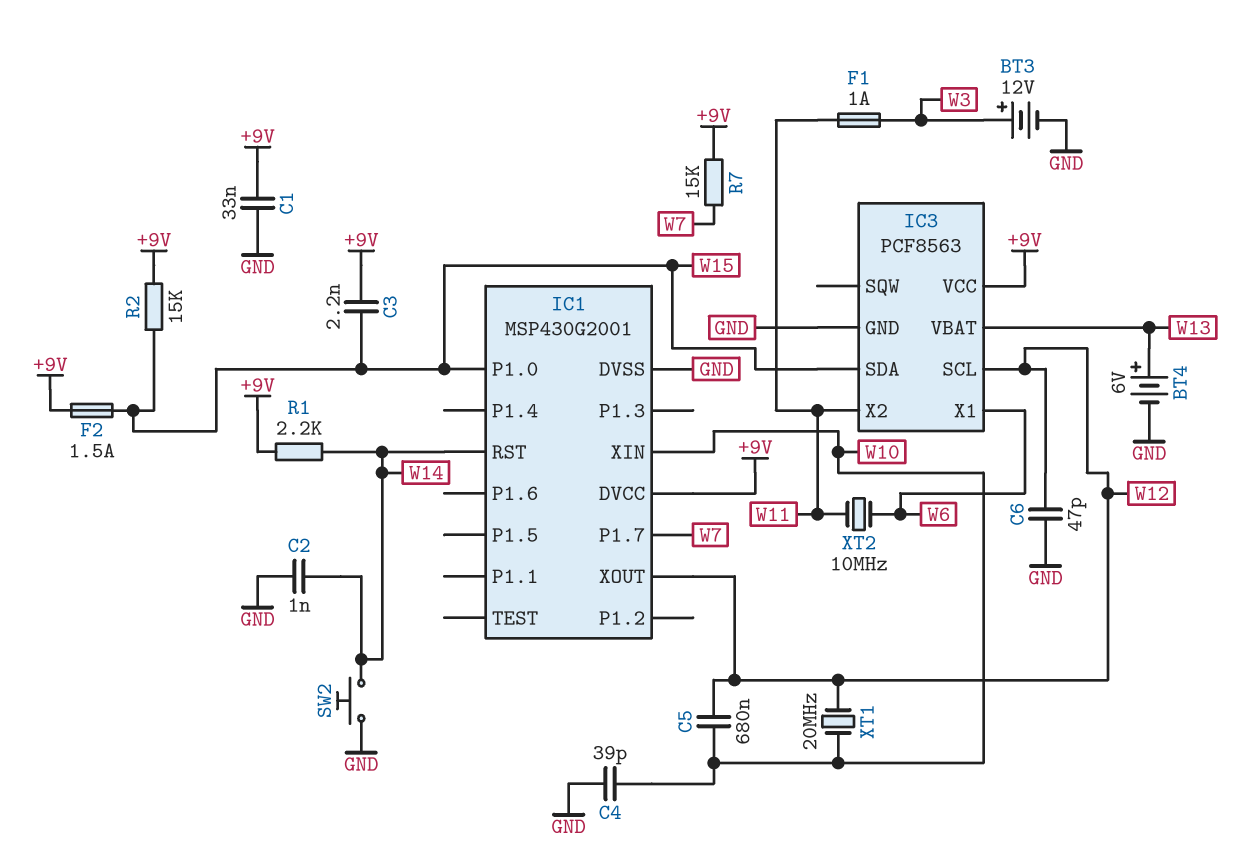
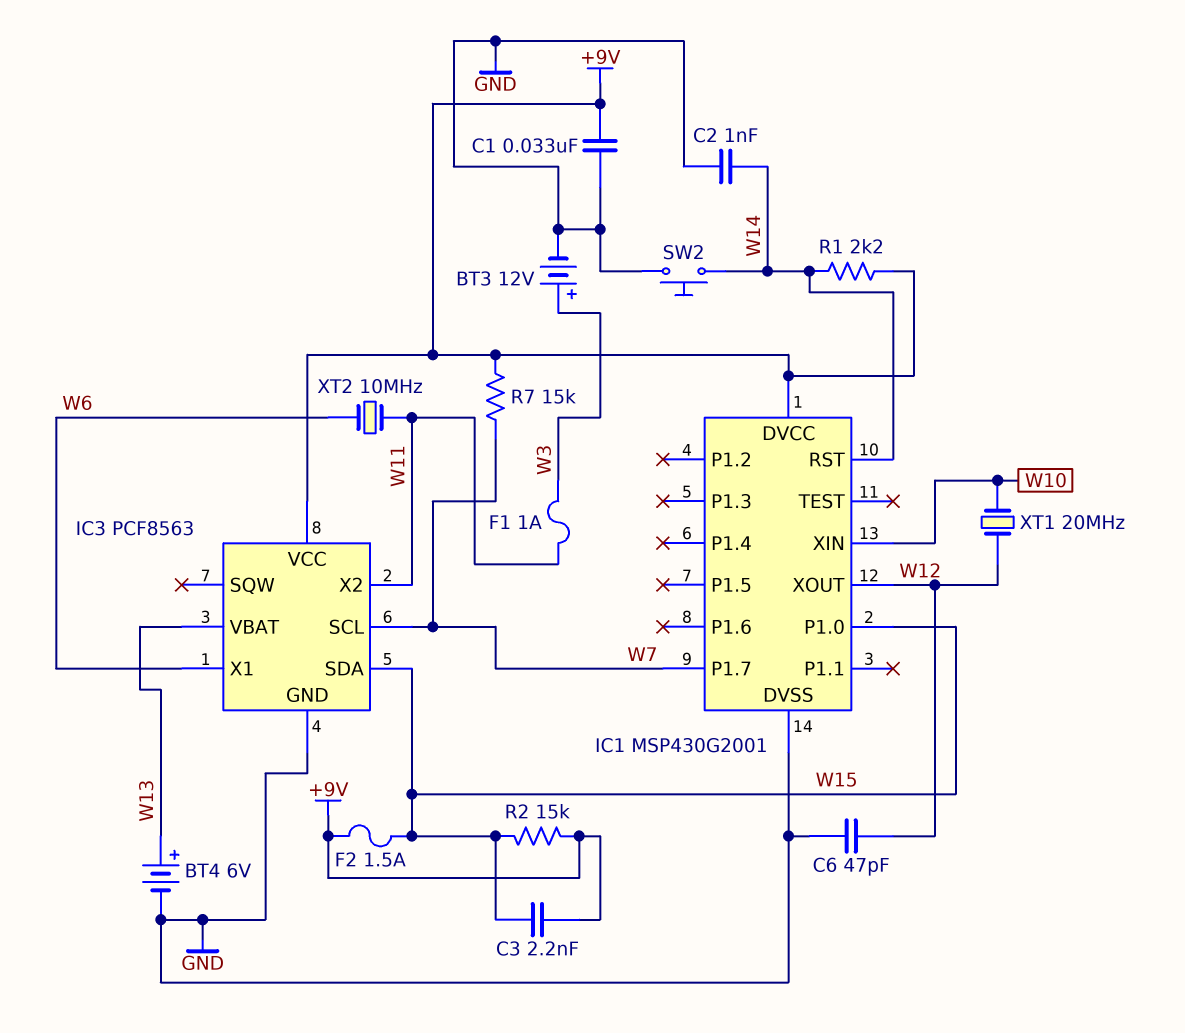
C4: 39pF (GND, W10) -> none
C5: 680nF (W10, W12) -> none
IC3 pin SCL: W12 -> W7

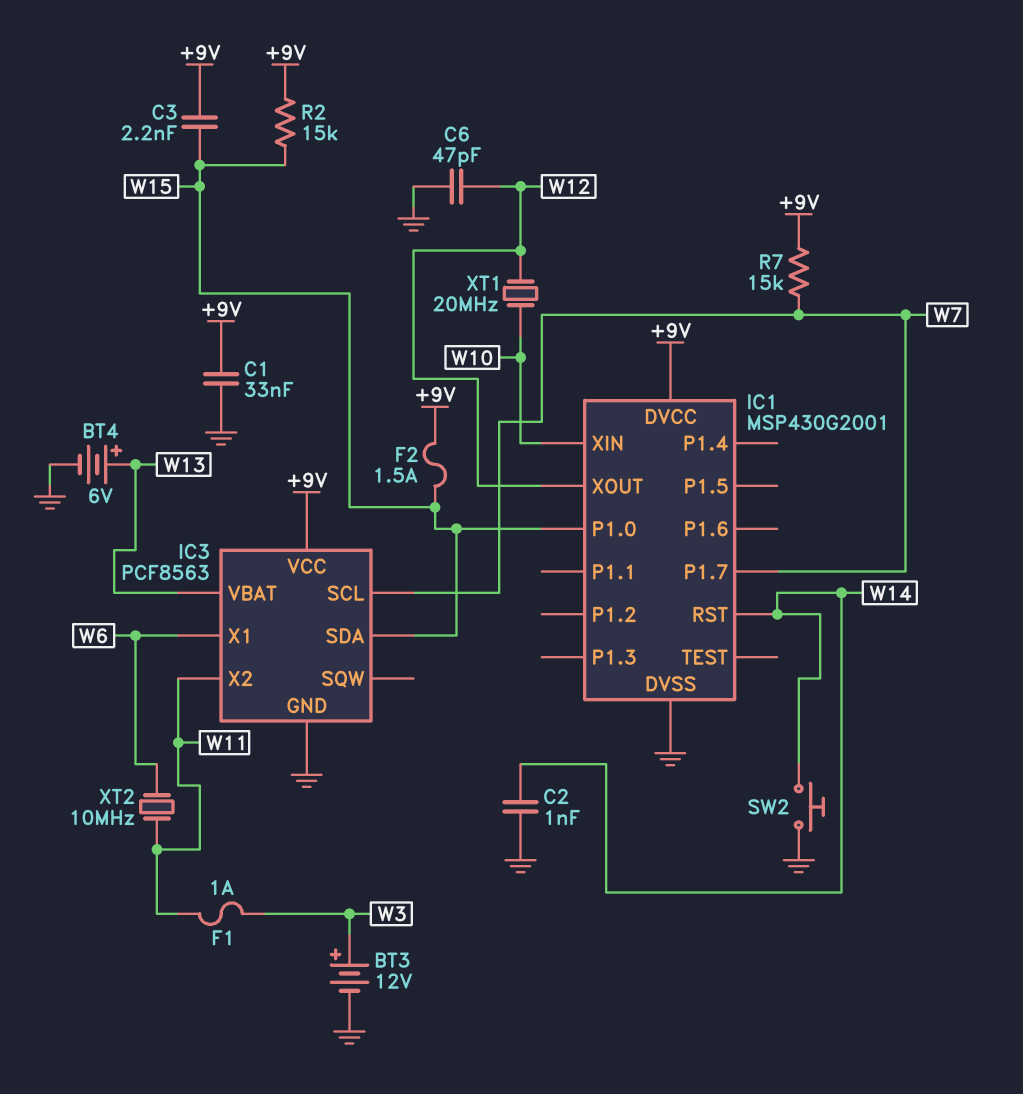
R1: 2.2k (+9V, W14) -> none

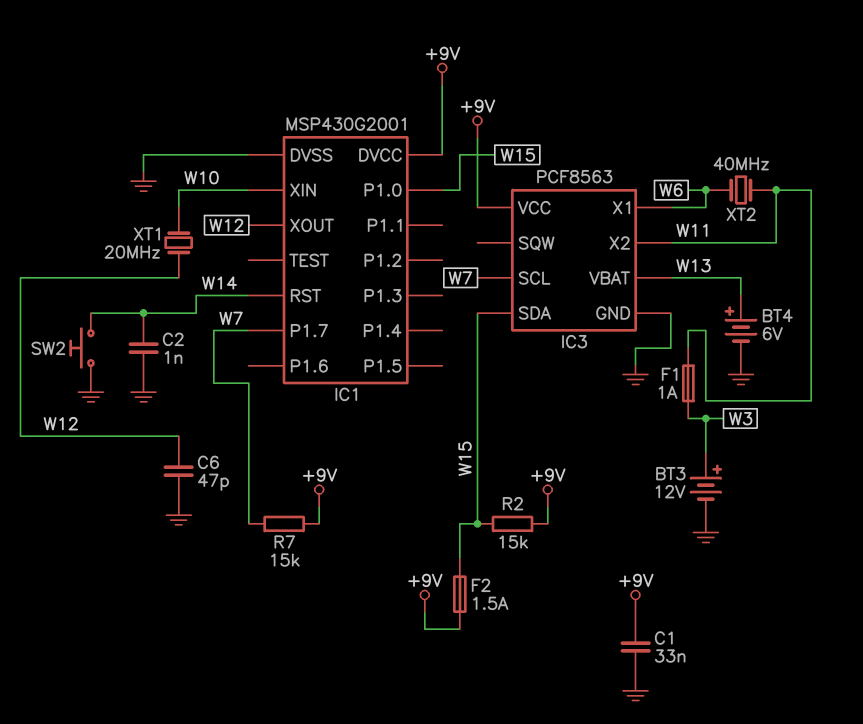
C3: 2.2nF (+9V, W15) -> none
XT2: 10MHz (W6, W11) -> 40MHz (W6, W11)

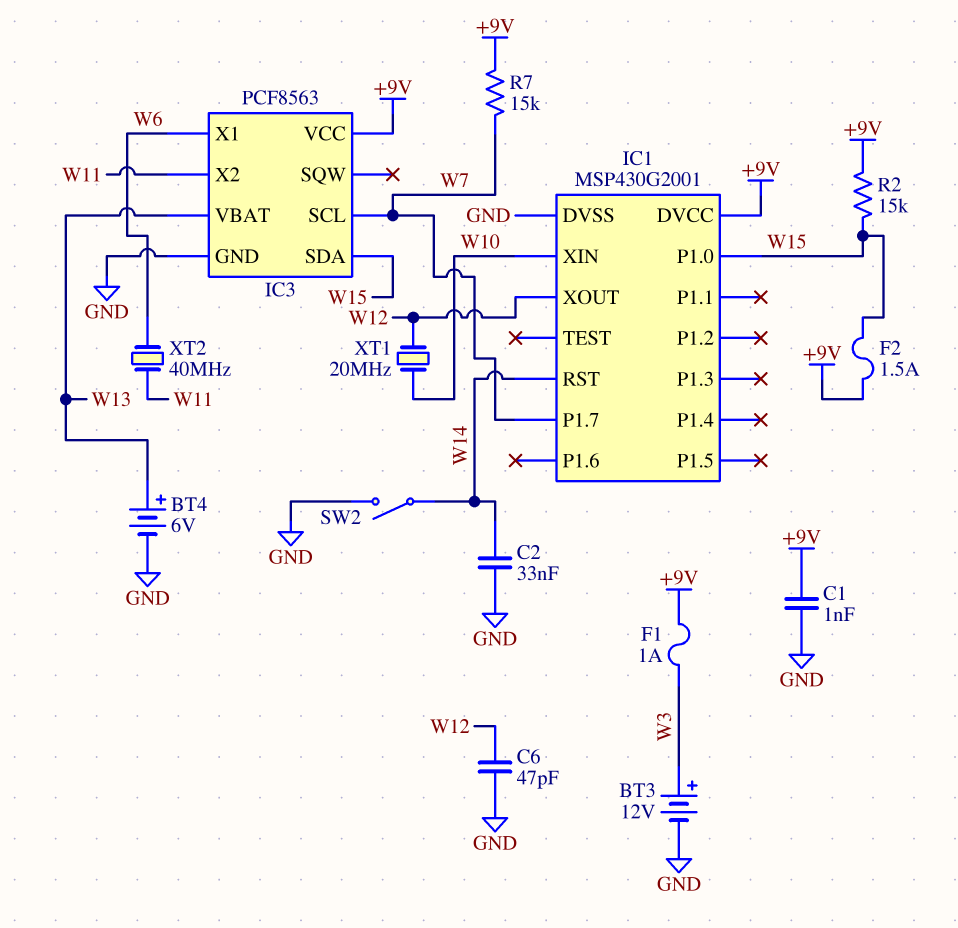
C1: 33nF (+9V, GND) -> 1nF (+9V, GND)
C2: 1nF (GND, W14) -> 33nF (GND, W14)
F1: 1A (W3, W11) -> 1A (+9V, W3)
SW2: button (GND, W14) -> switch (GND, W14)

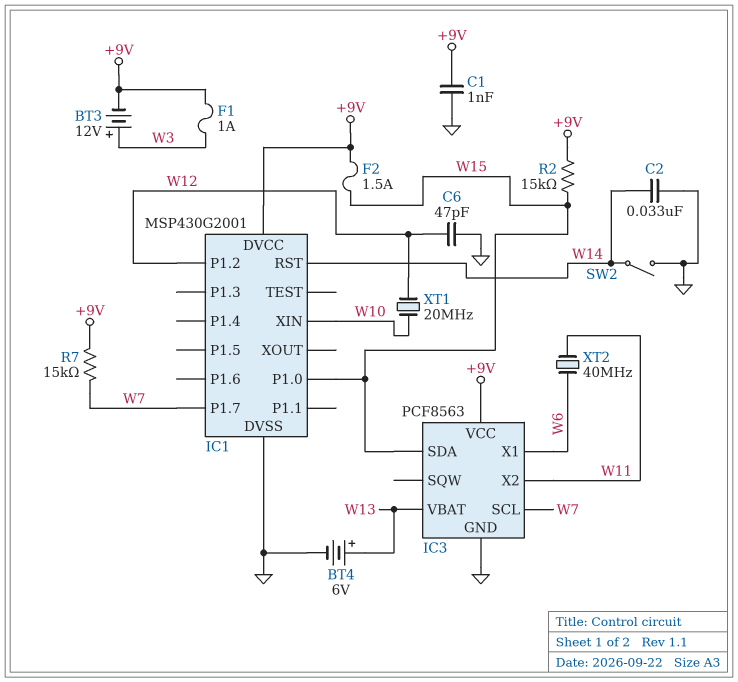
BT3: 12V (plus W3, minus GND) -> 12V (plus W3, minus +9V)
IC1 pin P1.2: none -> W12
IC1 pin XOUT: W12 -> none

